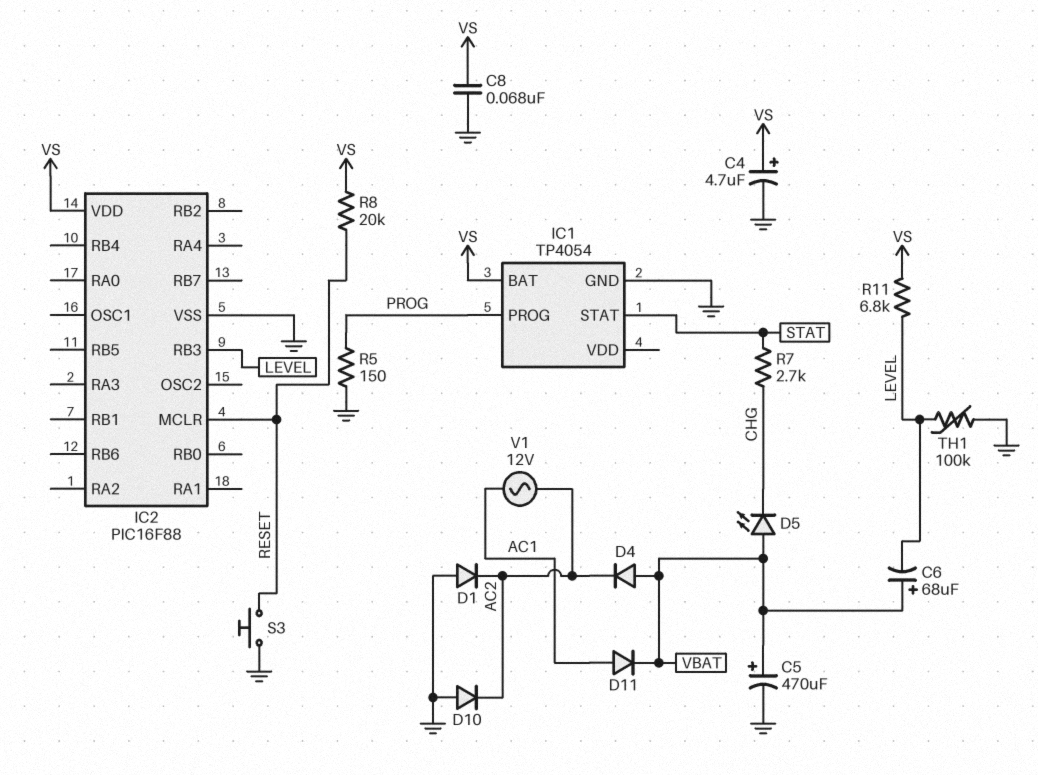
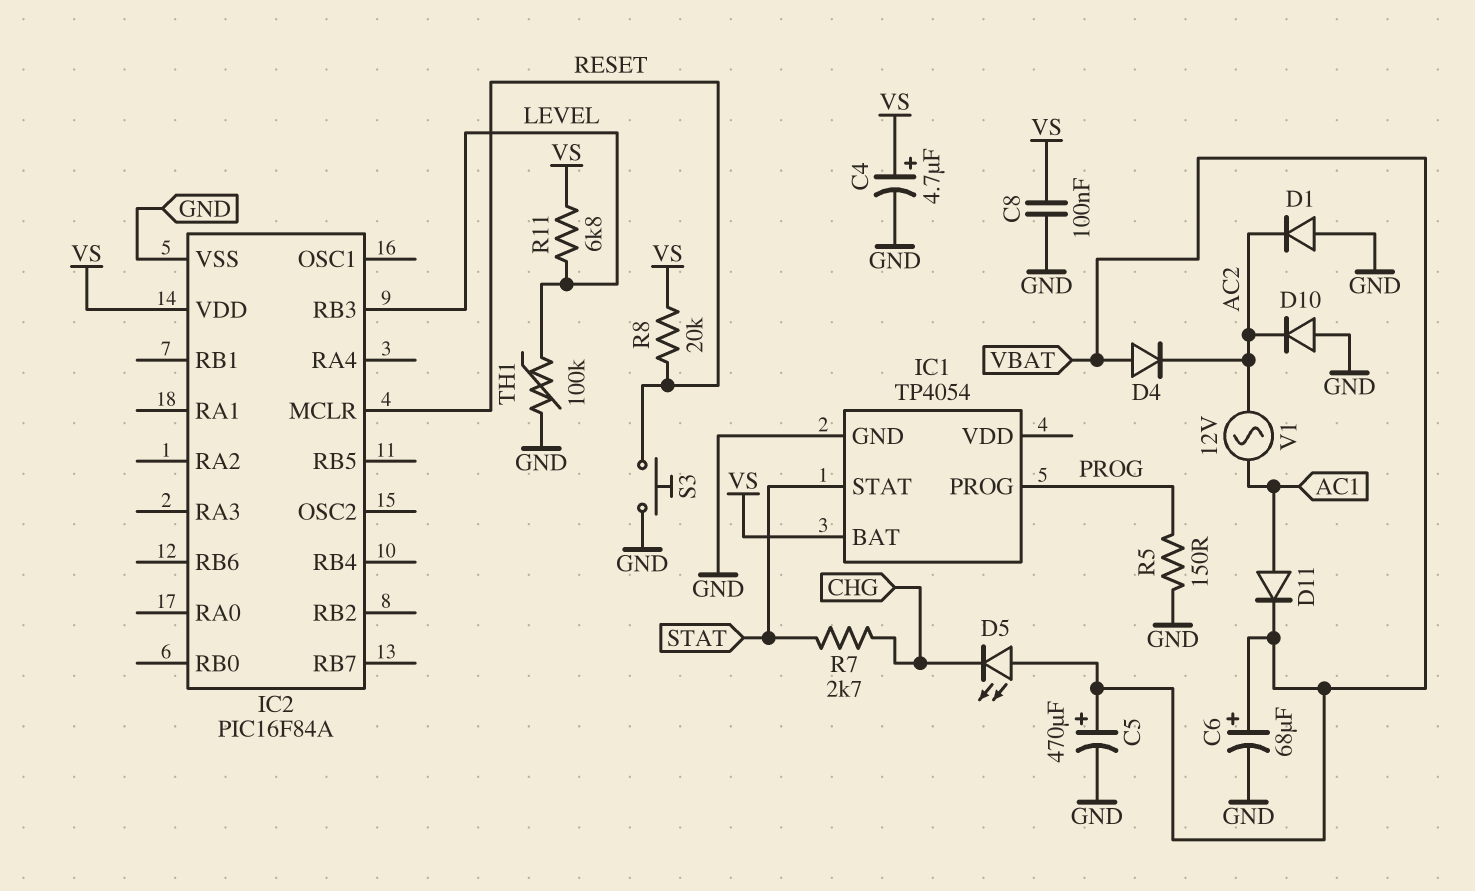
C6: 68uF (plus VBAT, minus LEVEL) -> 68uF (plus VBAT, minus GND)
C8: 68nF (GND, VS) -> 100nF (GND, VS)
IC2: PIC16F88 -> PIC16F84A

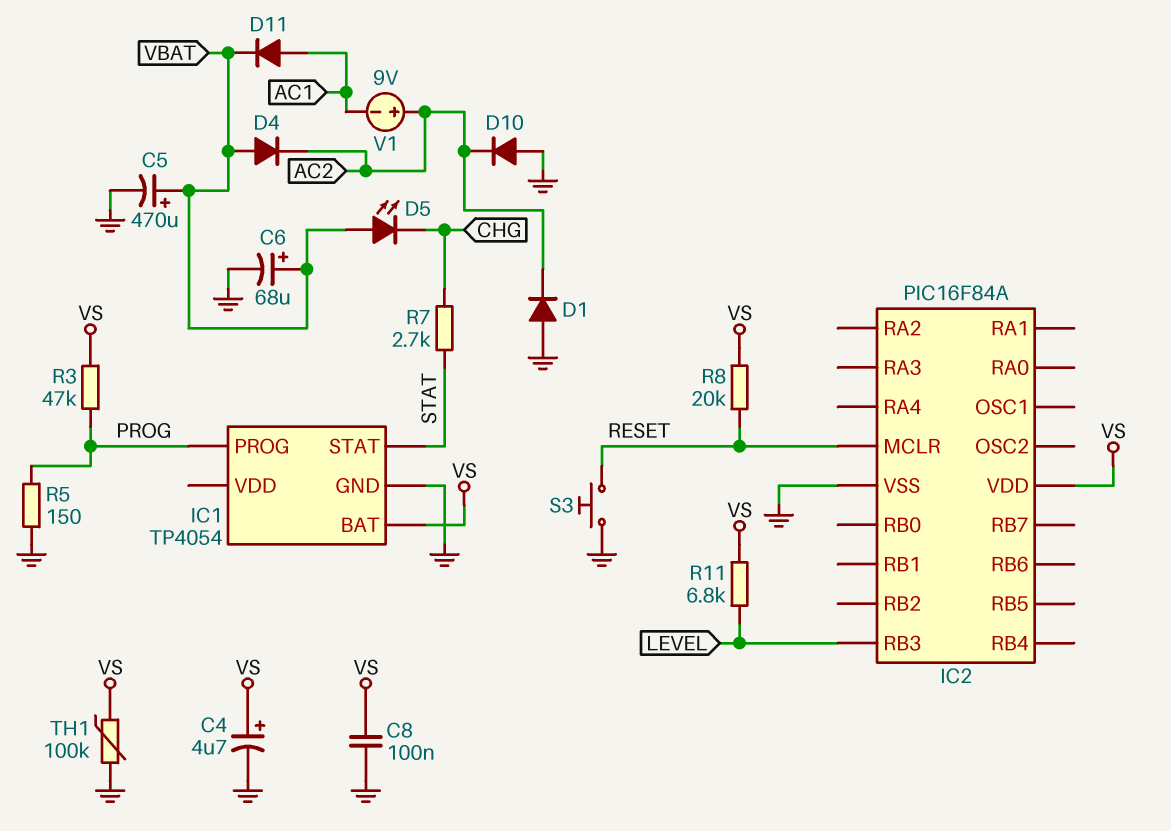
R3: none -> 47k (PROG, VS)
TH1: 100k (GND, LEVEL) -> 100k (GND, VS)
V1: AC 12V (AC1, AC2) -> 9V (plus AC2, minus AC1)

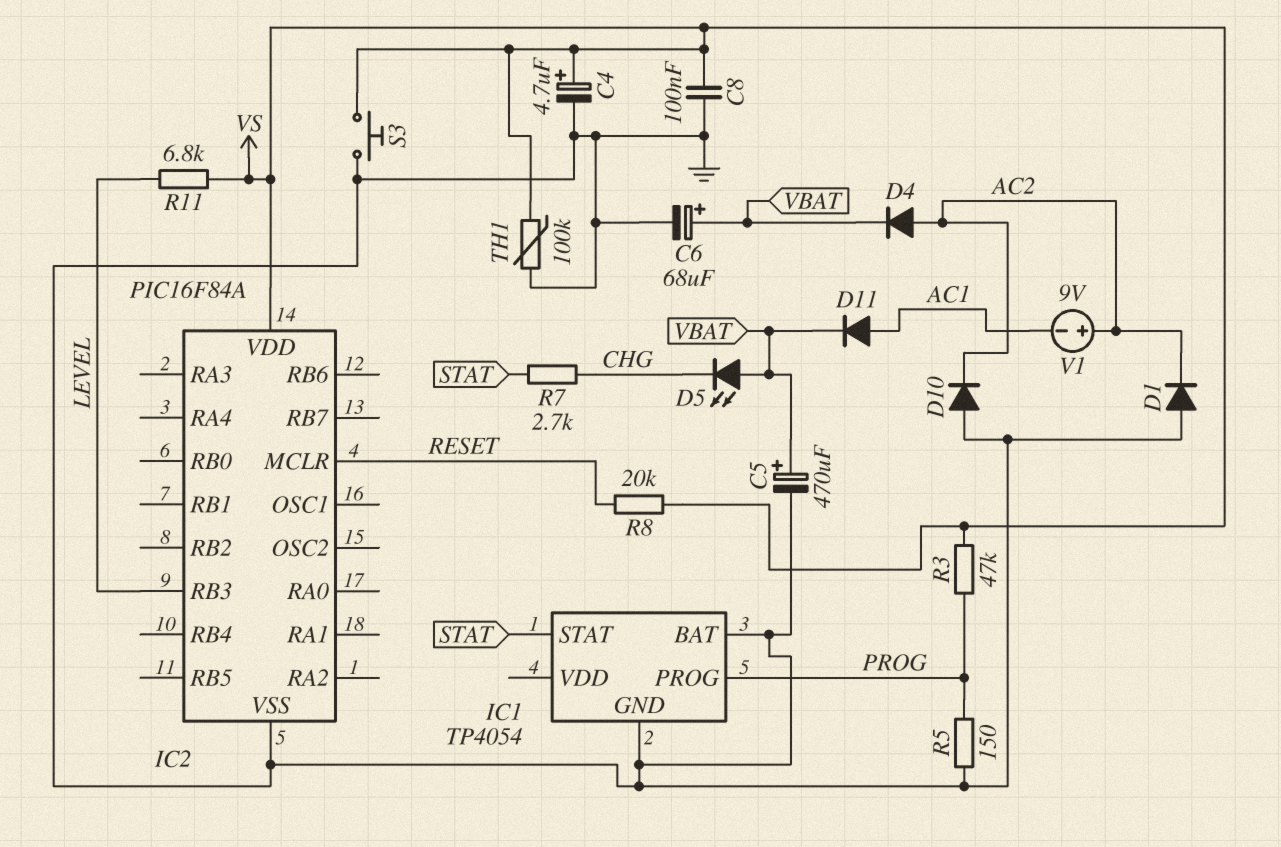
D4: diode (A VBAT, K AC2) -> diode (A AC2, K VBAT)
IC1 pin BAT: VS -> GND
S3: button (GND, RESET) -> button (GND, VS)

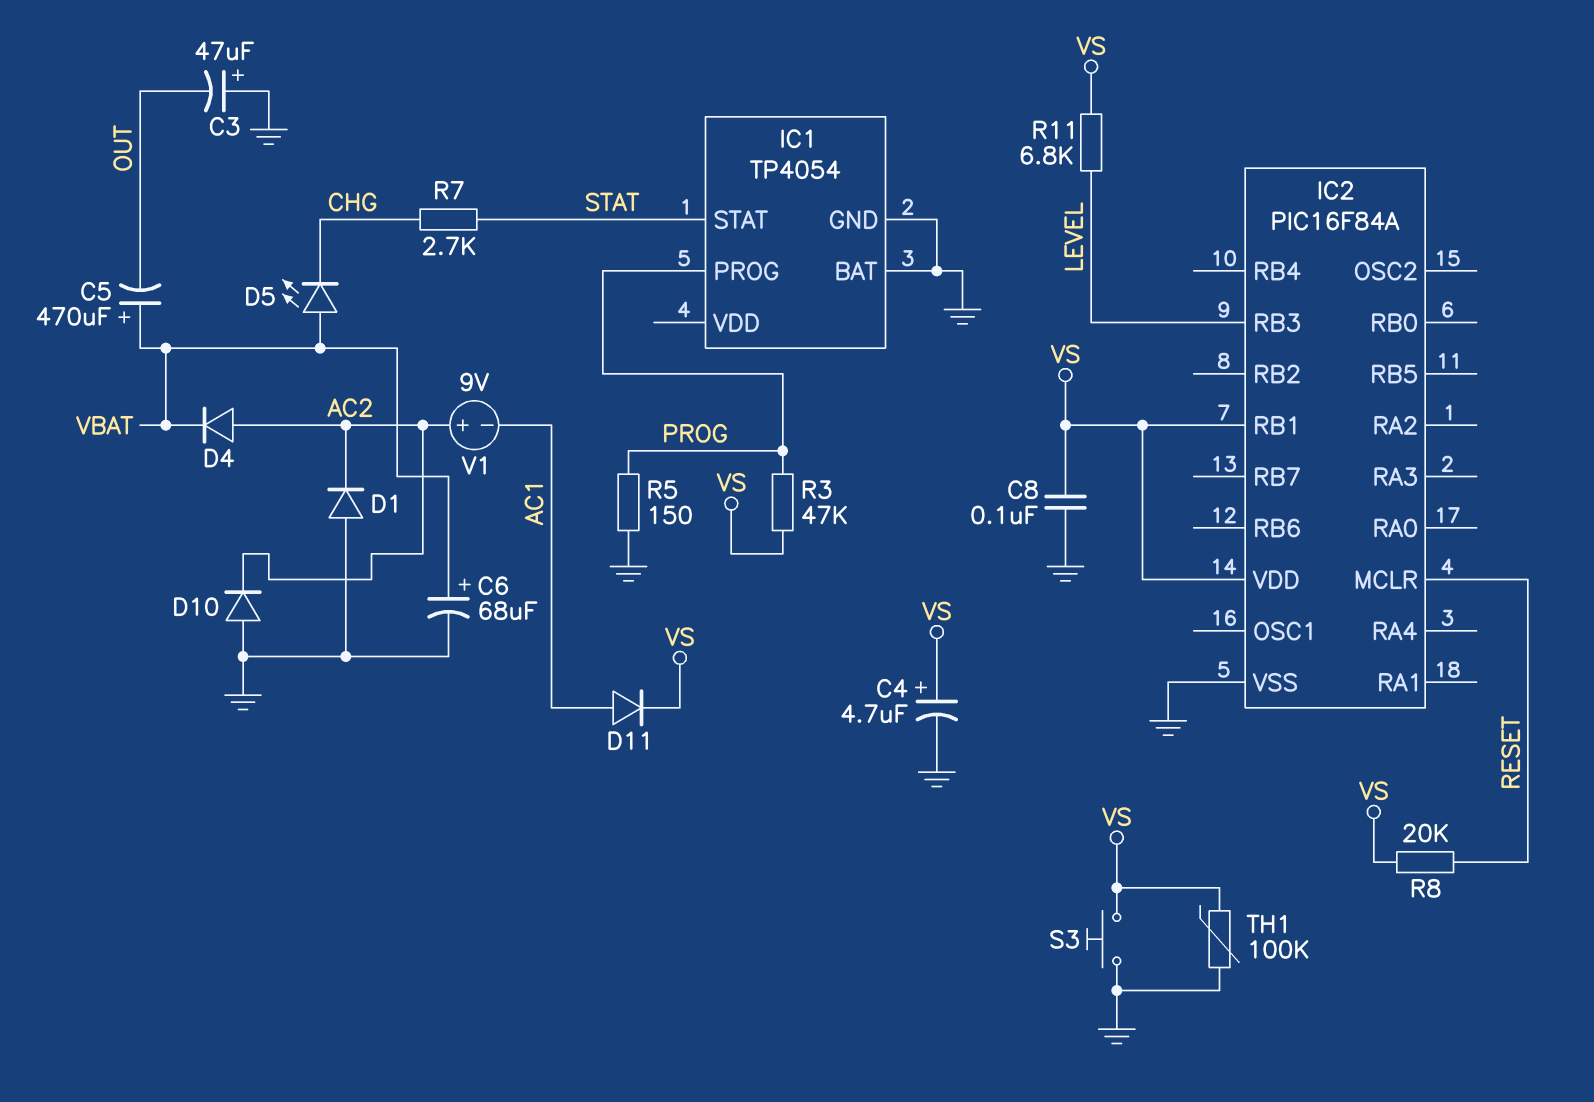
C3: none -> 47uF (plus GND, minus OUT)
C5: 470uF (plus VBAT, minus GND) -> 470uF (plus VBAT, minus OUT)
D11: diode (A AC1, K VBAT) -> diode (A AC1, K VS)
IC2 pin RB1: none -> VS

